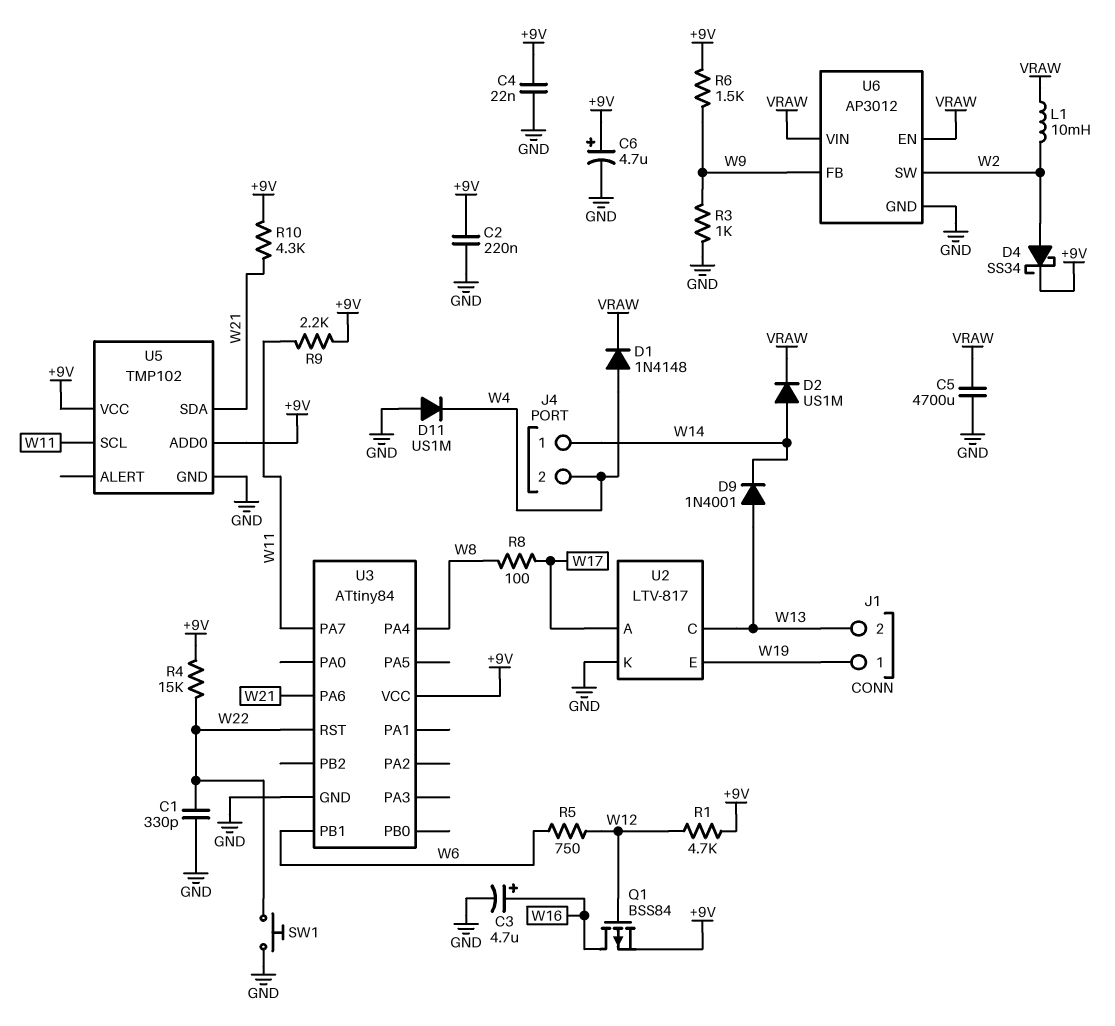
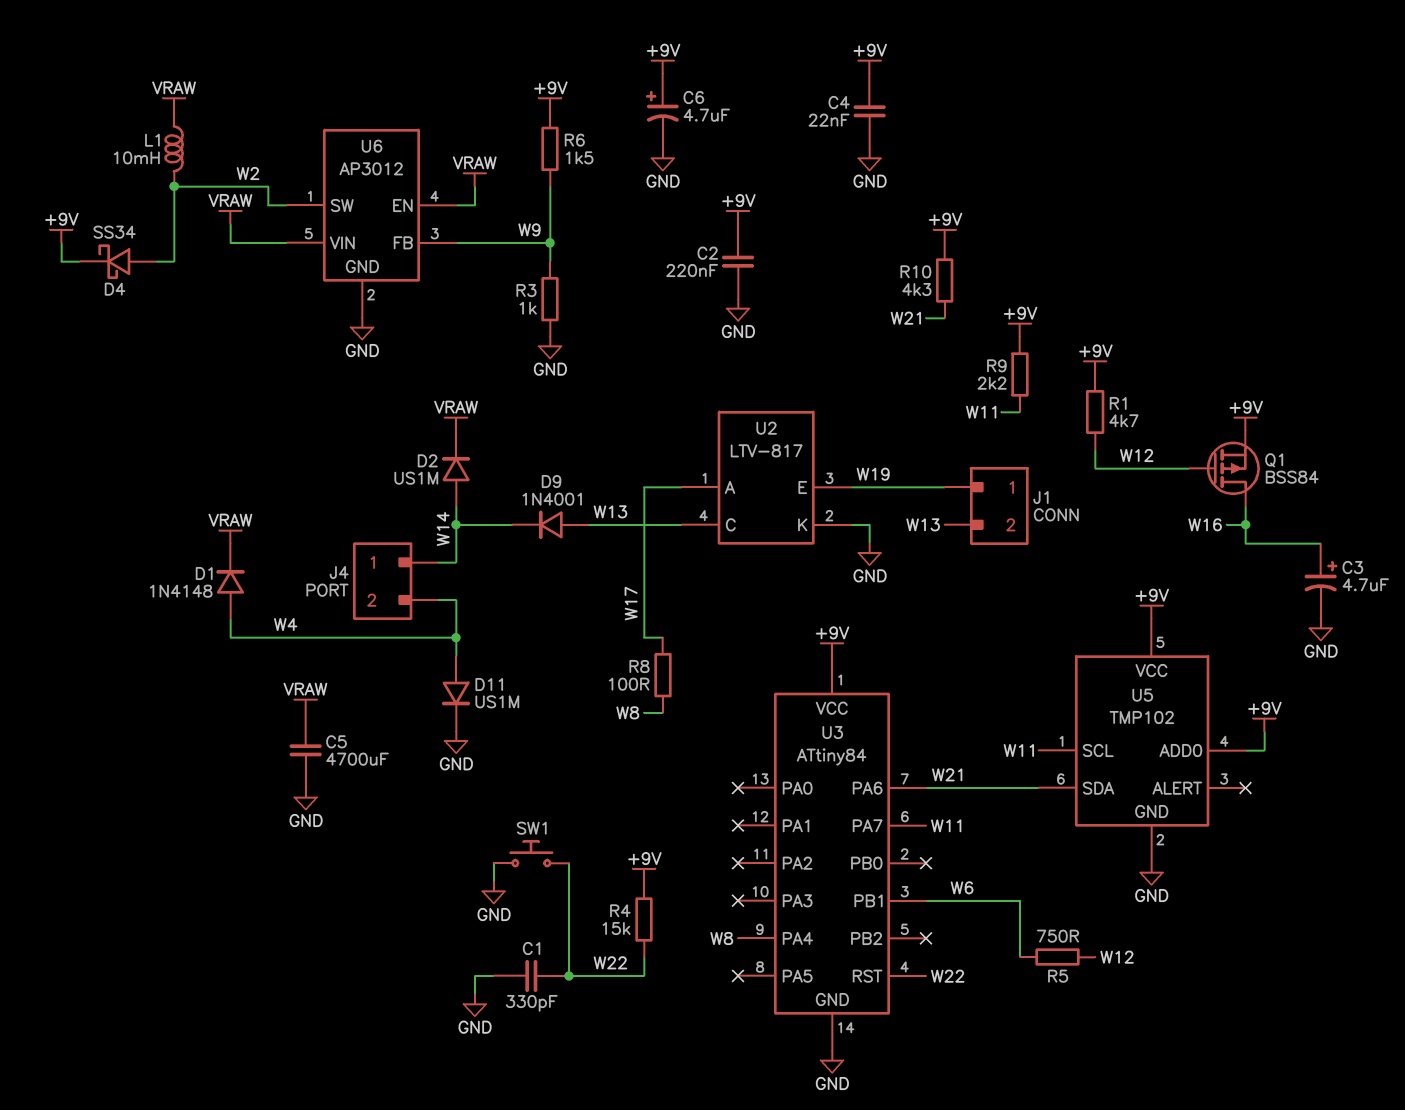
D11: diode US1M (A GND, K W4) -> diode US1M (A W4, K GND)

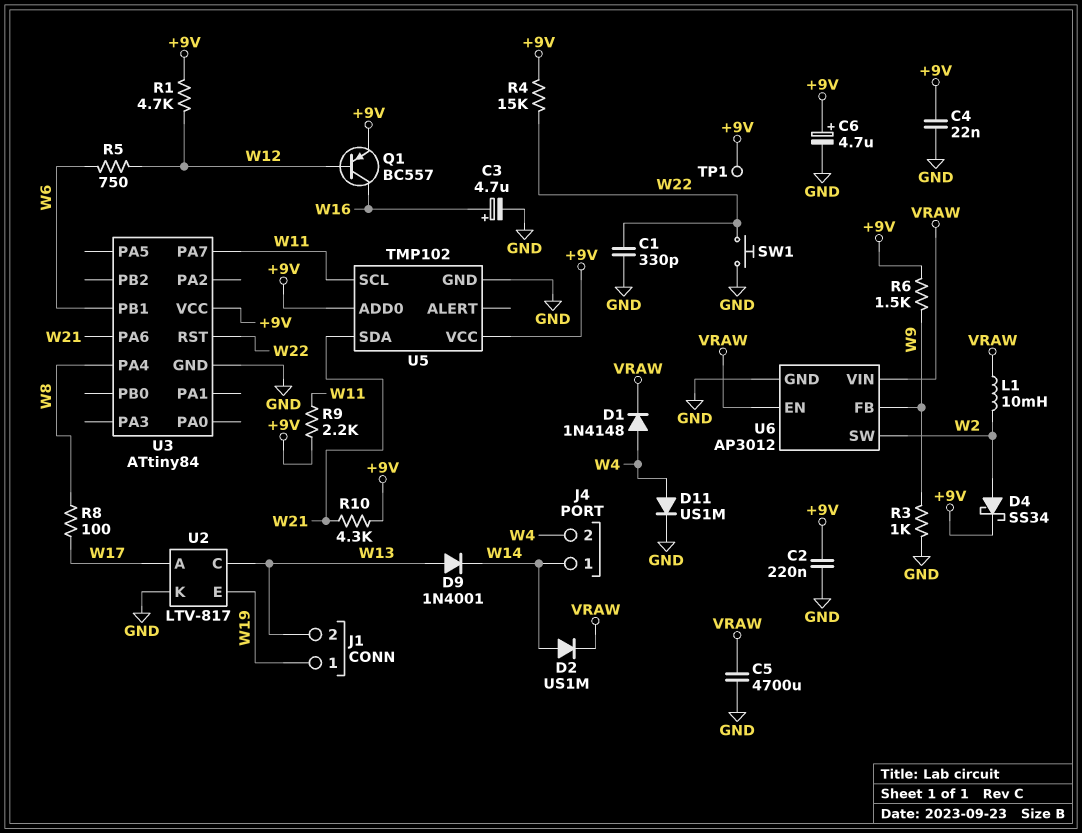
Q1: PMOS BSS84 (G W12, D W16, S +9V) -> PNP BC557 (B W12, C W16, E +9V)
TP1: none -> test point (+9V)

